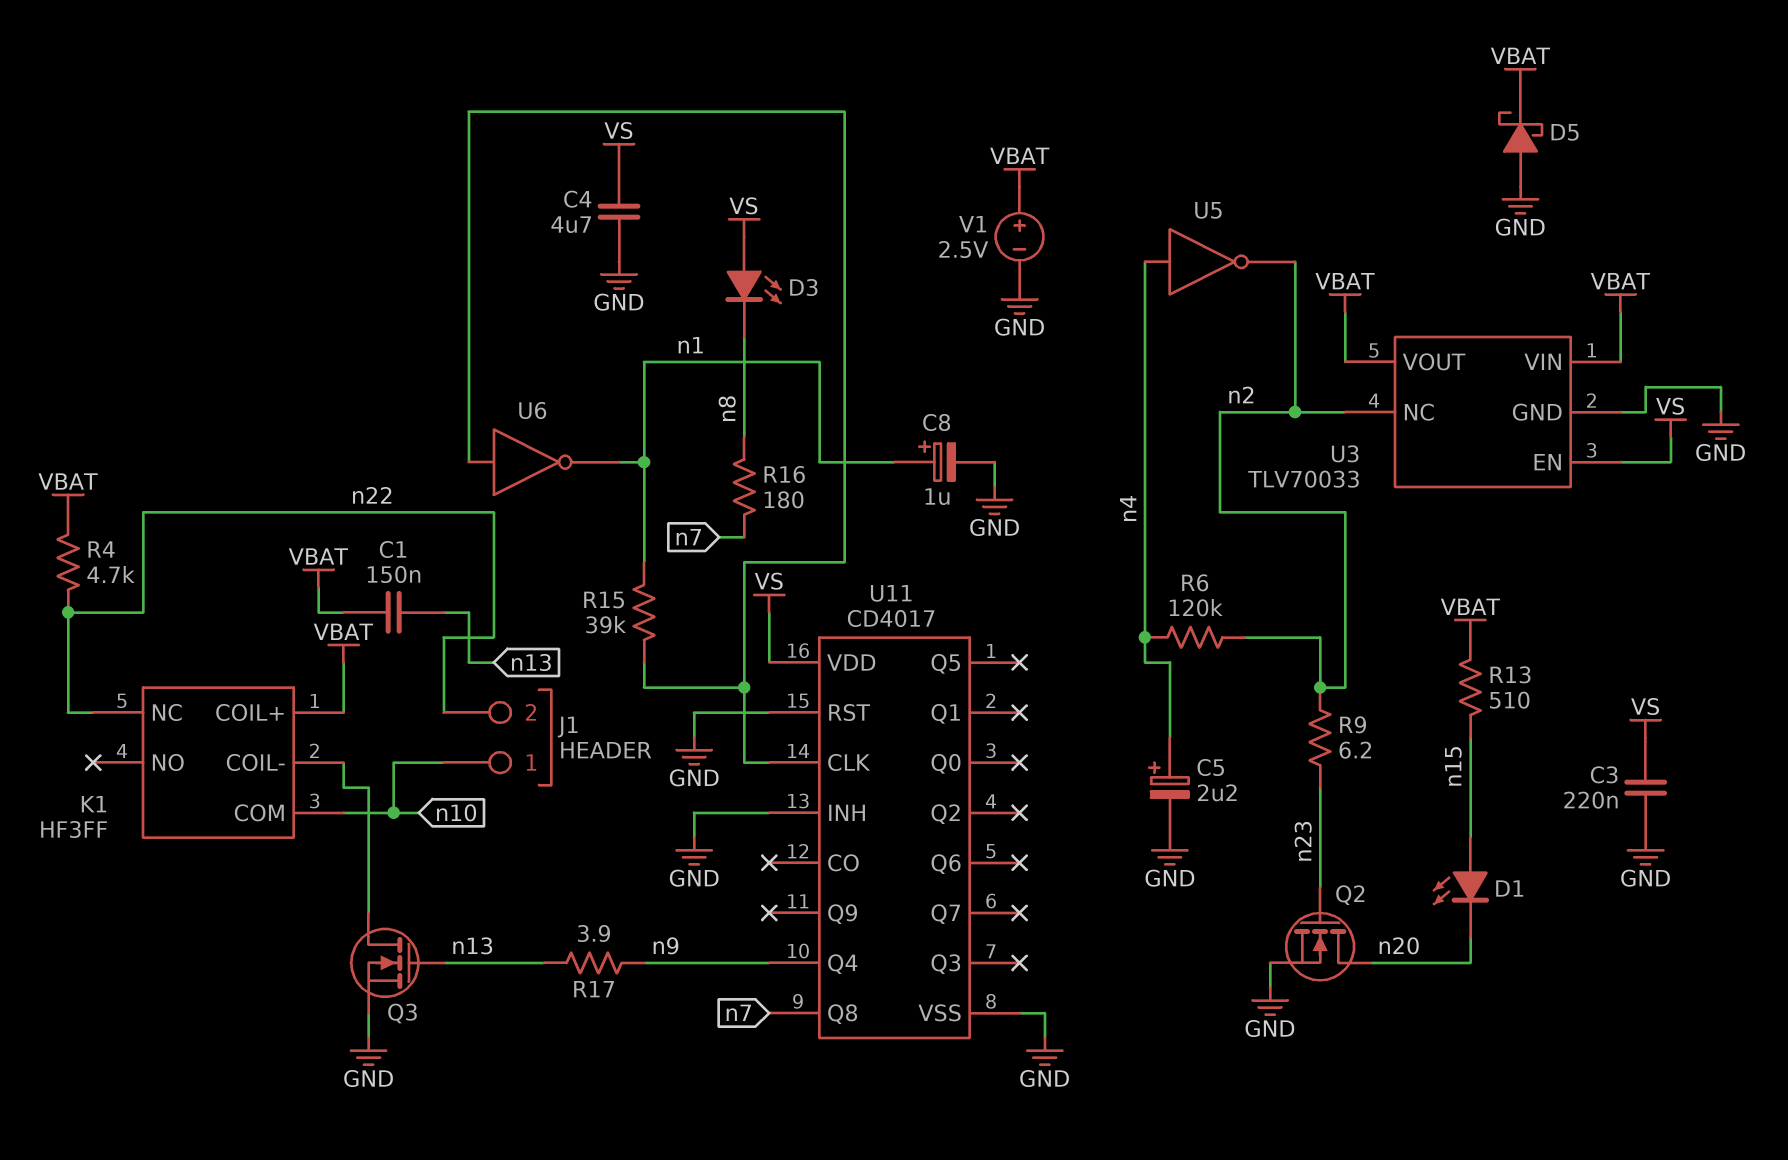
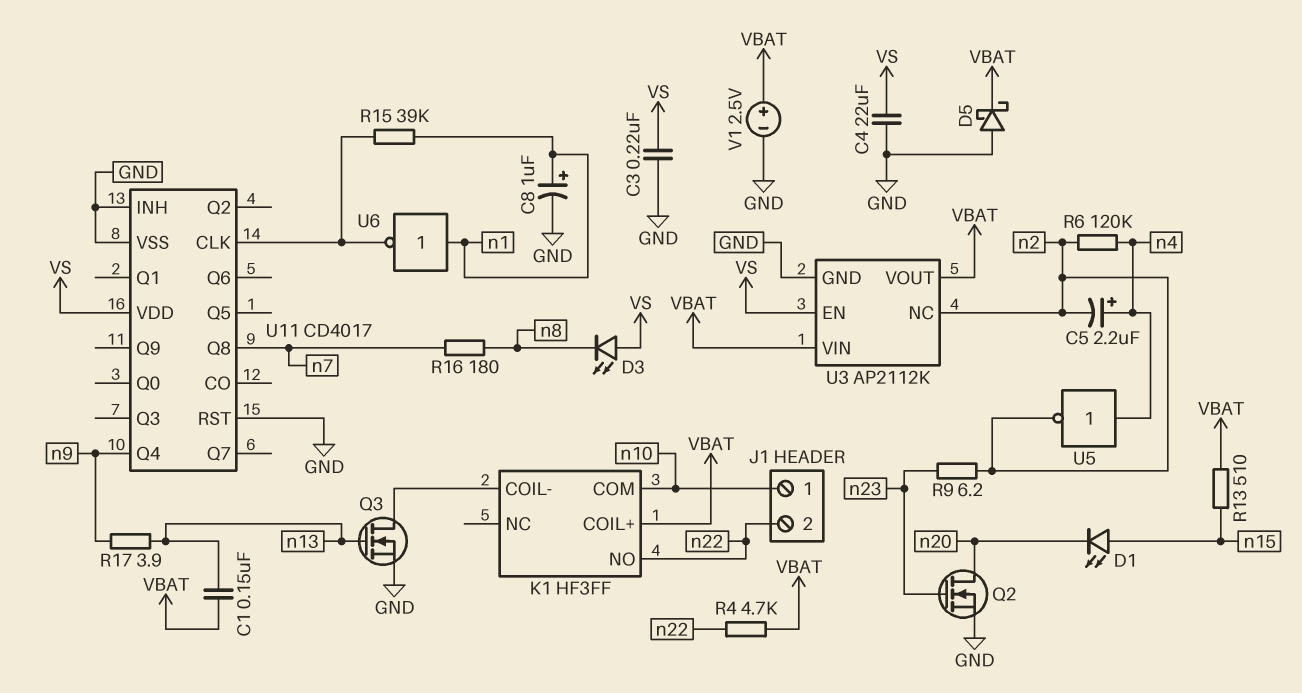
C4: 4.7uF (GND, VS) -> 22uF (GND, VS)
C5: 2.2uF (plus n4, minus GND) -> 2.2uF (plus n4, minus n2)
K1 pin NC: n22 -> none
K1 pin NO: none -> n22
U3: TLV70033 -> AP2112K
U6: NOT (in U11/CLK, out n1) -> NOT (in n1, out U11/CLK)

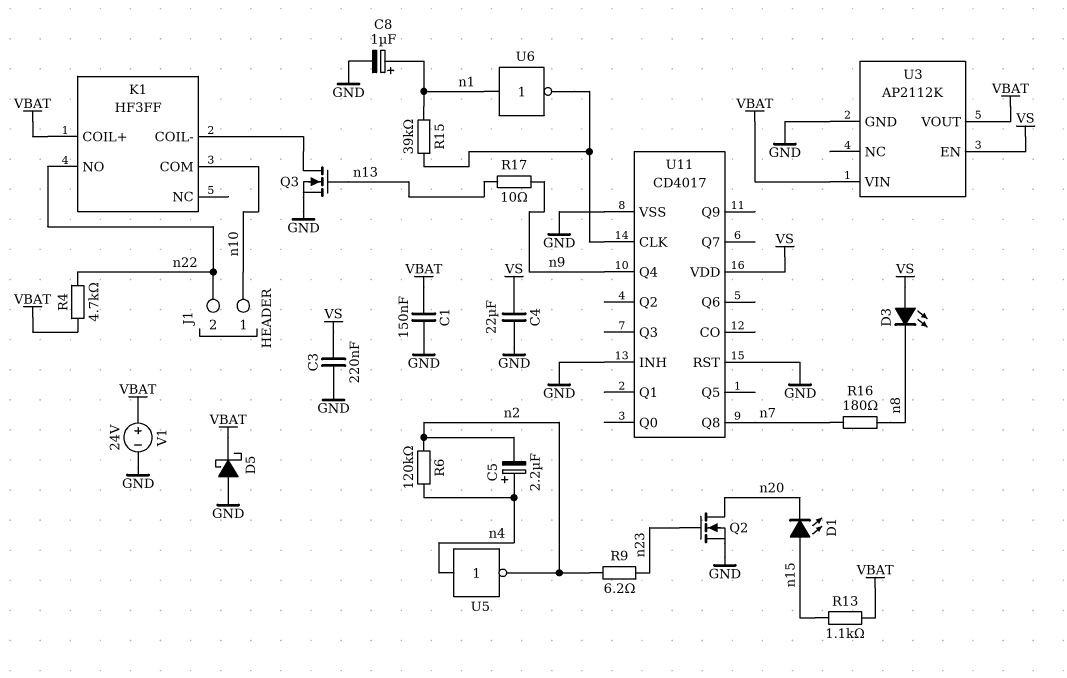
C1: 150nF (VBAT, n13) -> 150nF (GND, VBAT)
R13: 510 (VBAT, n15) -> 1.1k (VBAT, n15)
R17: 3.9 (n9, n13) -> 10 (n9, n13)
U3 pin NC: n2 -> none
V1: 2.5V (plus VBAT, minus GND) -> 24V (plus VBAT, minus GND)

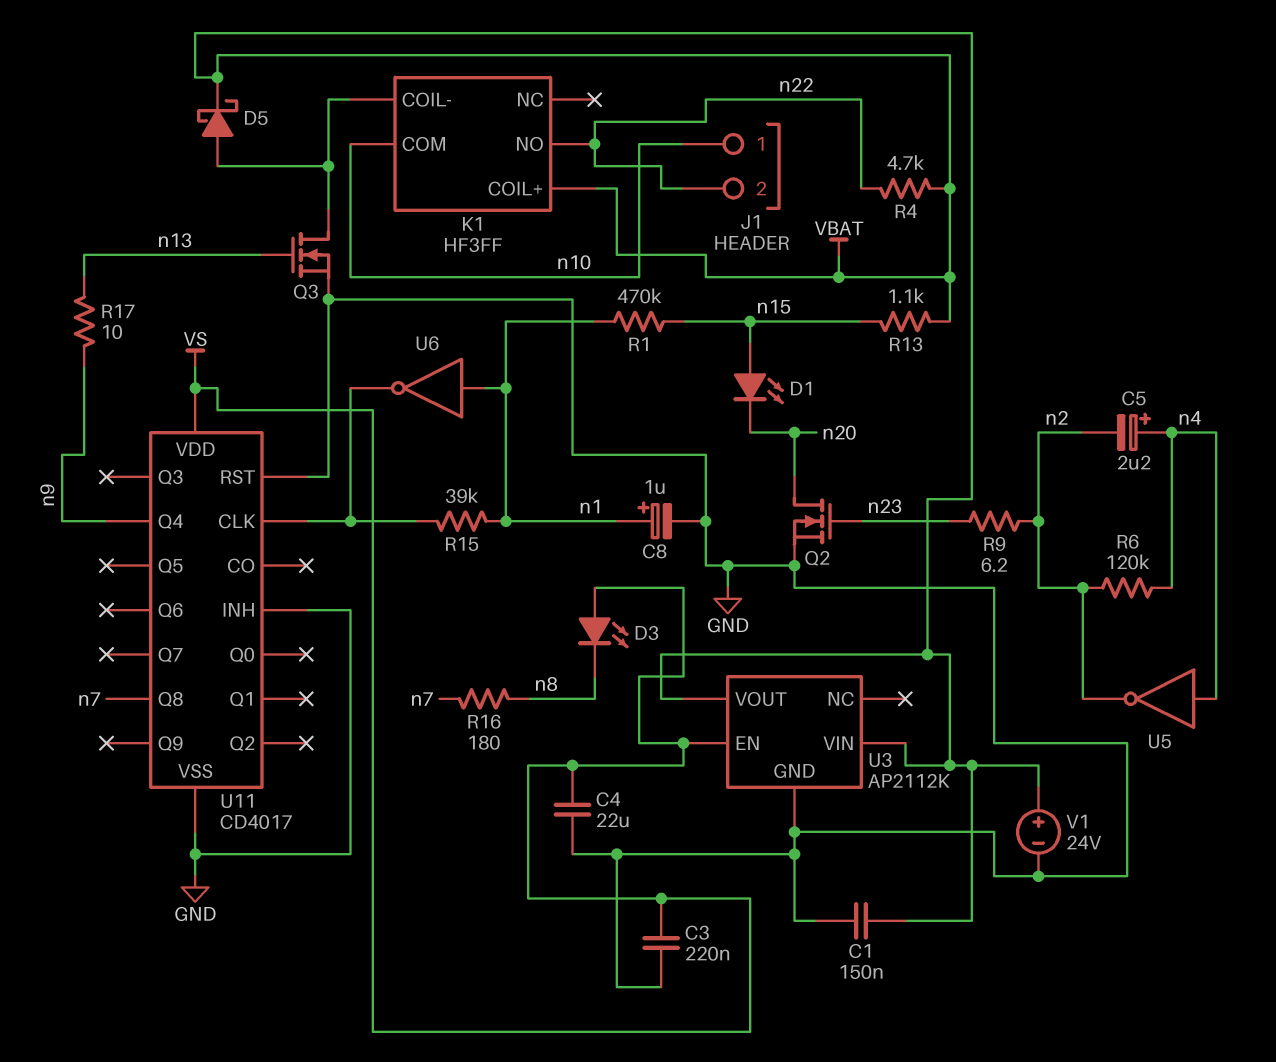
D5: schottky (A GND, K VBAT) -> schottky (A K1/COIL-, K VBAT)
R1: none -> 470k (n1, n15)

